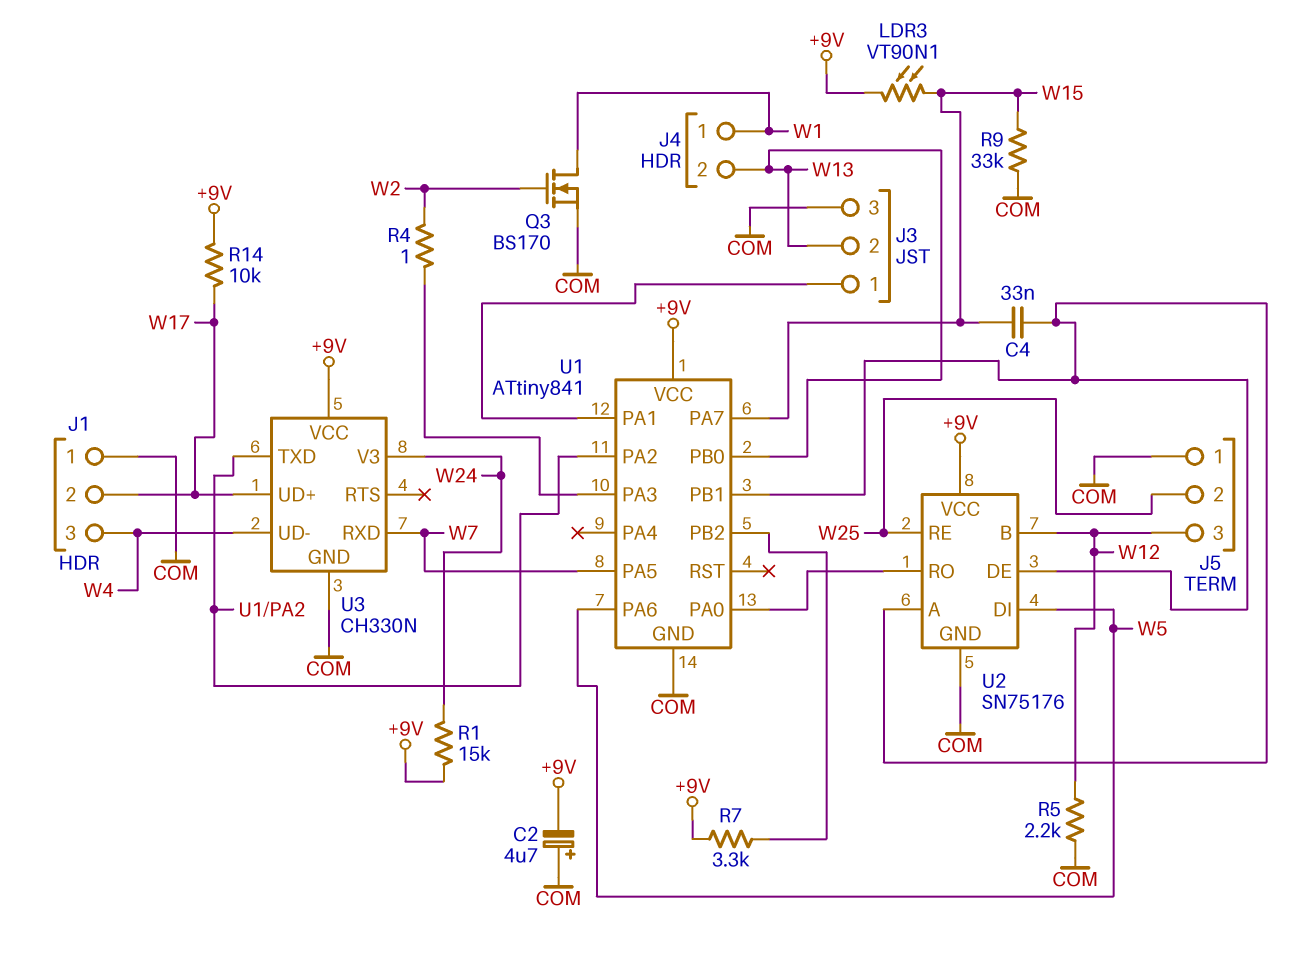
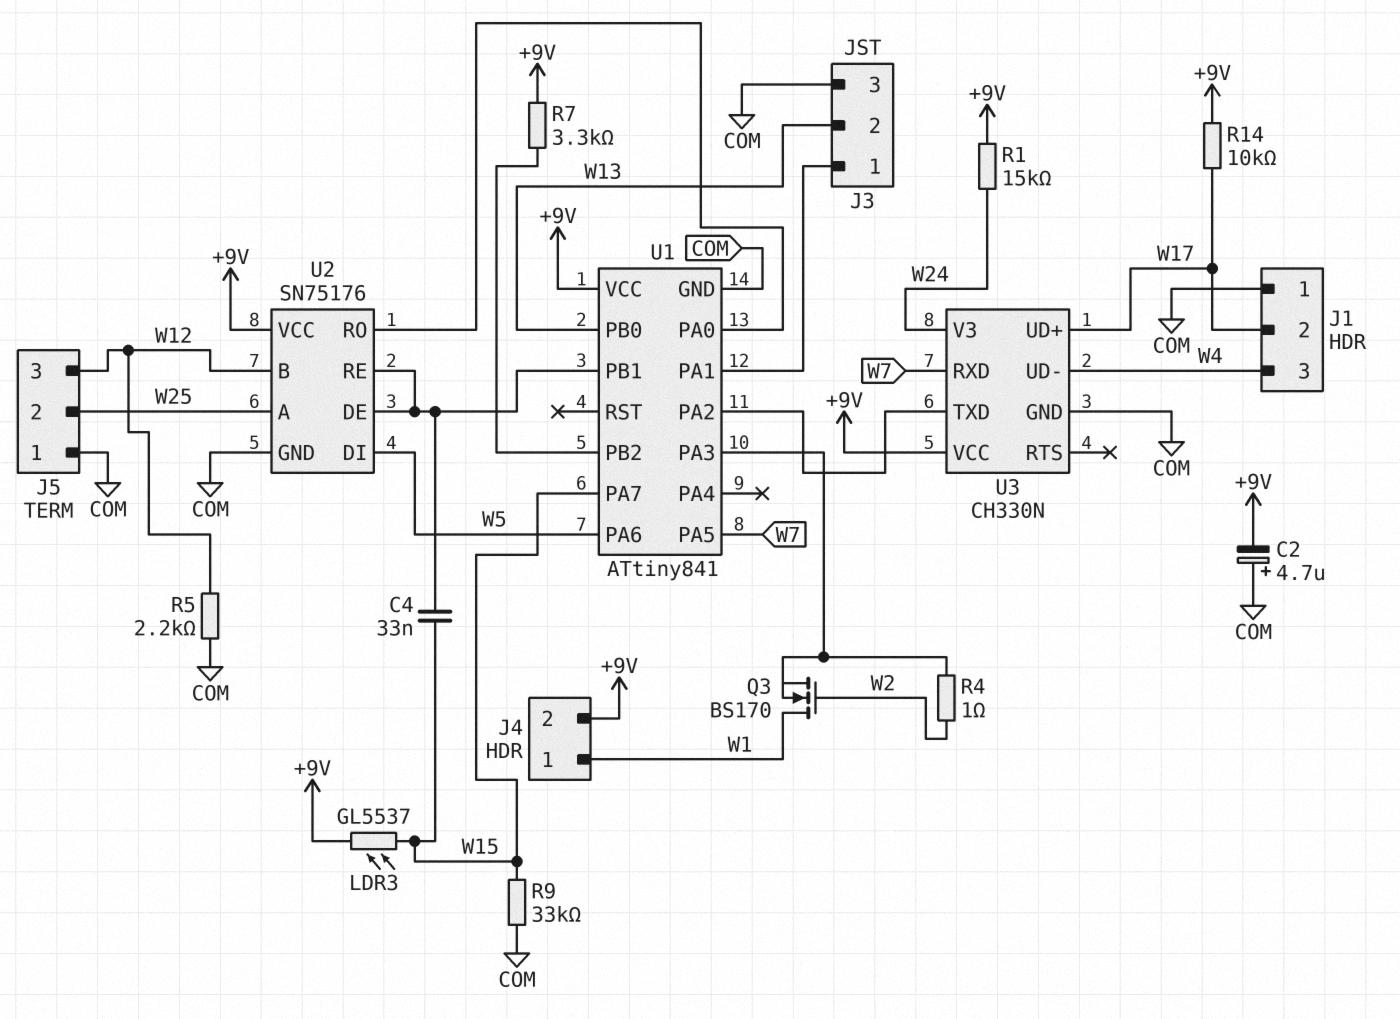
J4 pin 2: W13 -> +9V
LDR3: VT90N1 (+9V, W15) -> GL5537 (+9V, W15)
Q3: NMOS BS170 (G W2, D W1, S COM) -> NMOS BS170 (G W2, D W1, S U1/PA3)
U2 pin A: U1/PB1 -> W25
U2 pin RE: W25 -> U1/PB1

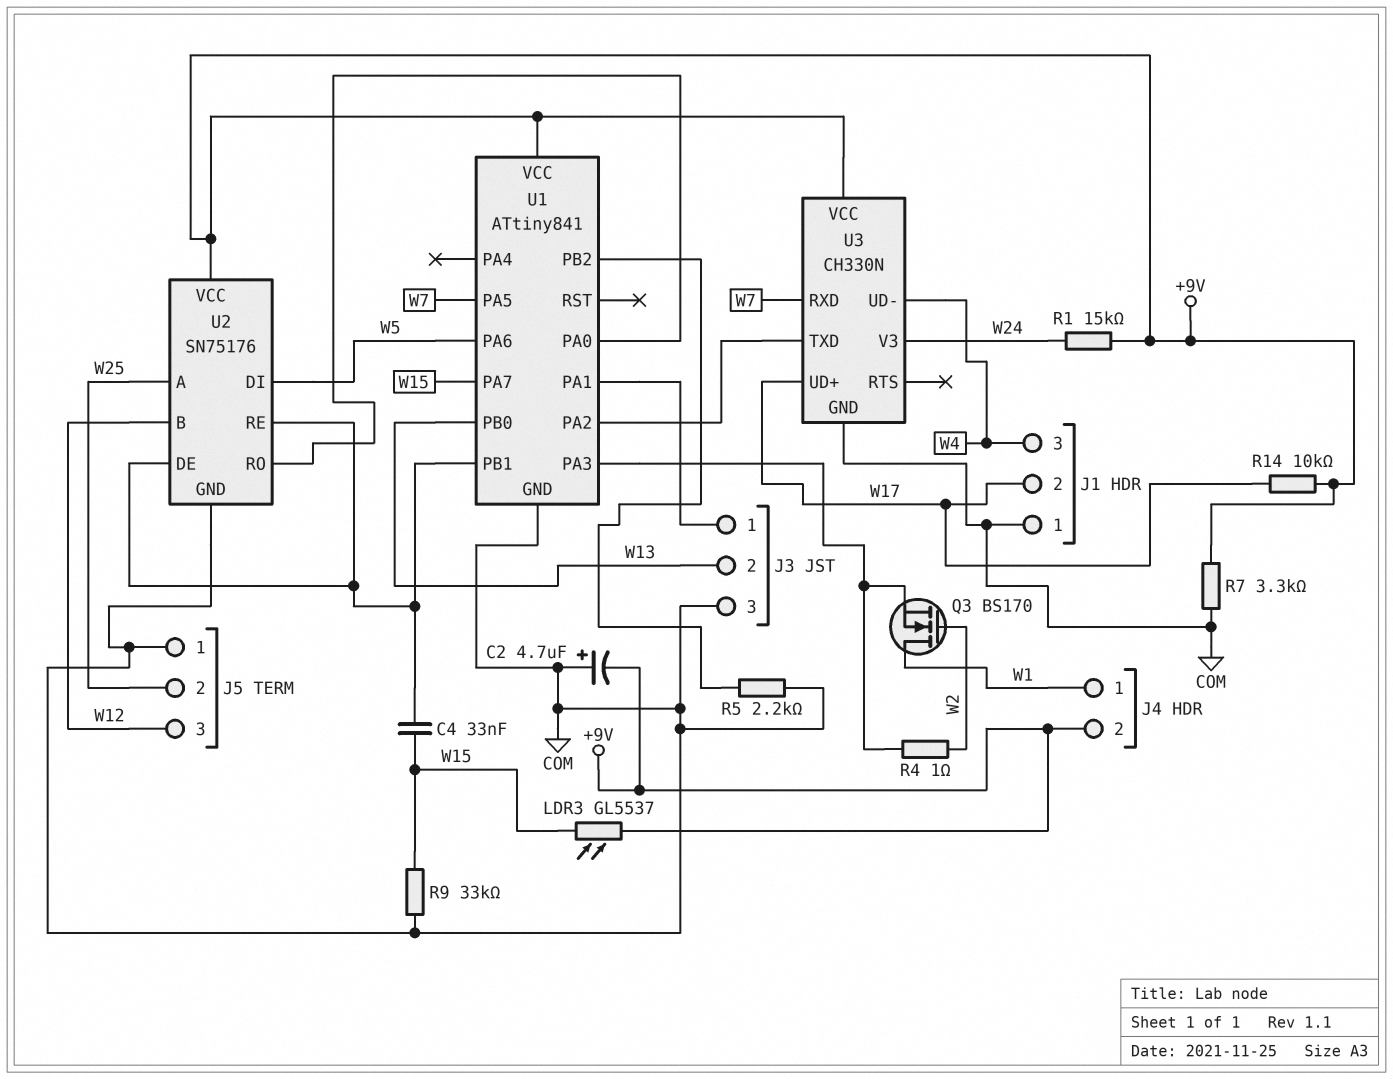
R5: 2.2k (COM, W12) -> 2.2k (COM, U1/PB2)
R7: 3.3k (+9V, U1/PB2) -> 3.3k (+9V, COM)

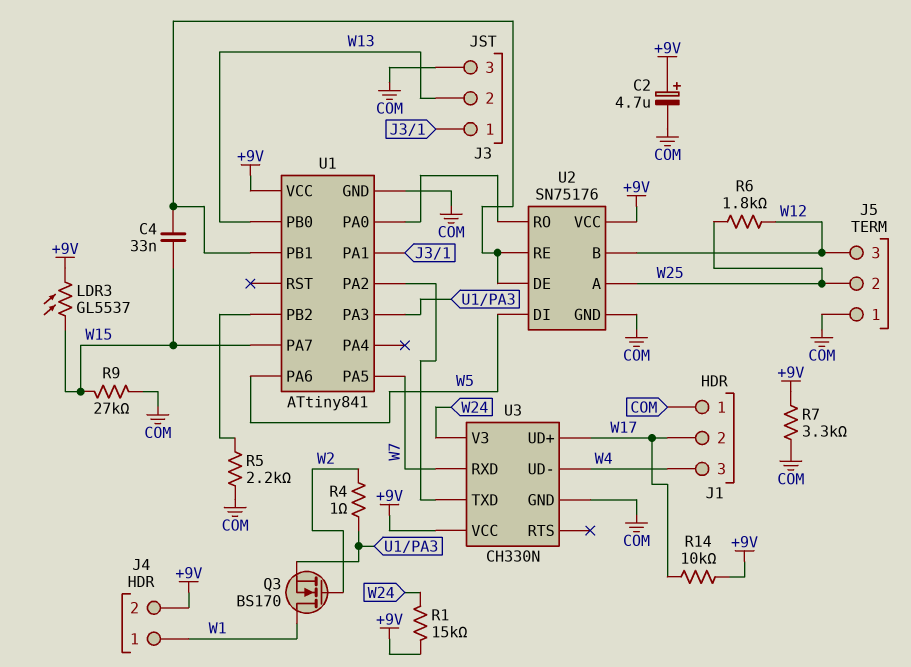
C2: 4.7uF (plus COM, minus +9V) -> 4.7uF (plus +9V, minus COM)
R6: none -> 1.8k (W12, W25)
R9: 33k (COM, W15) -> 27k (COM, W15)

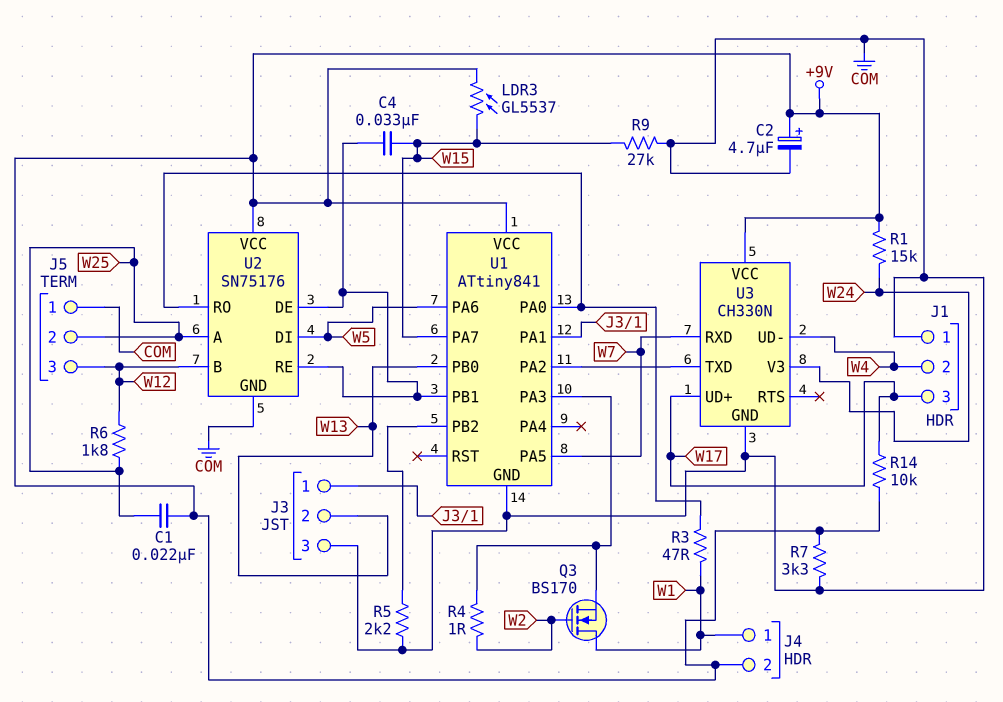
C1: none -> 22nF (+9V, W25)
J1 pin 2: W17 -> W4
J1 pin 3: W4 -> W17
R3: none -> 47 (U1/PA0, W1)

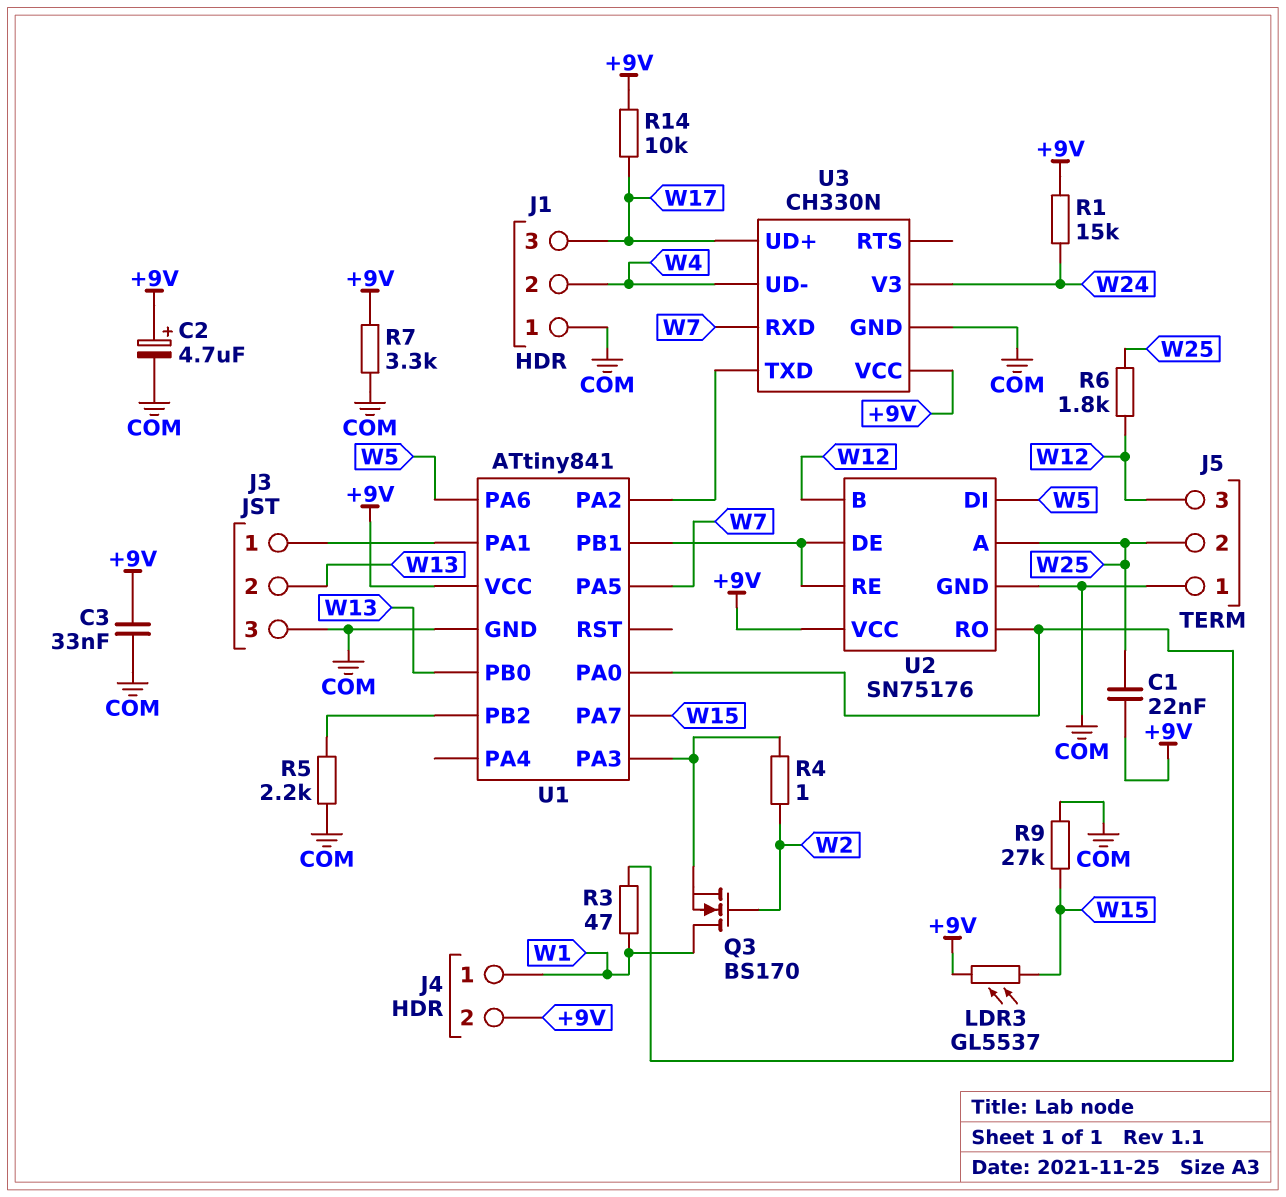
C3: none -> 33nF (+9V, COM)
C4: 33nF (U1/PB1, W15) -> none

